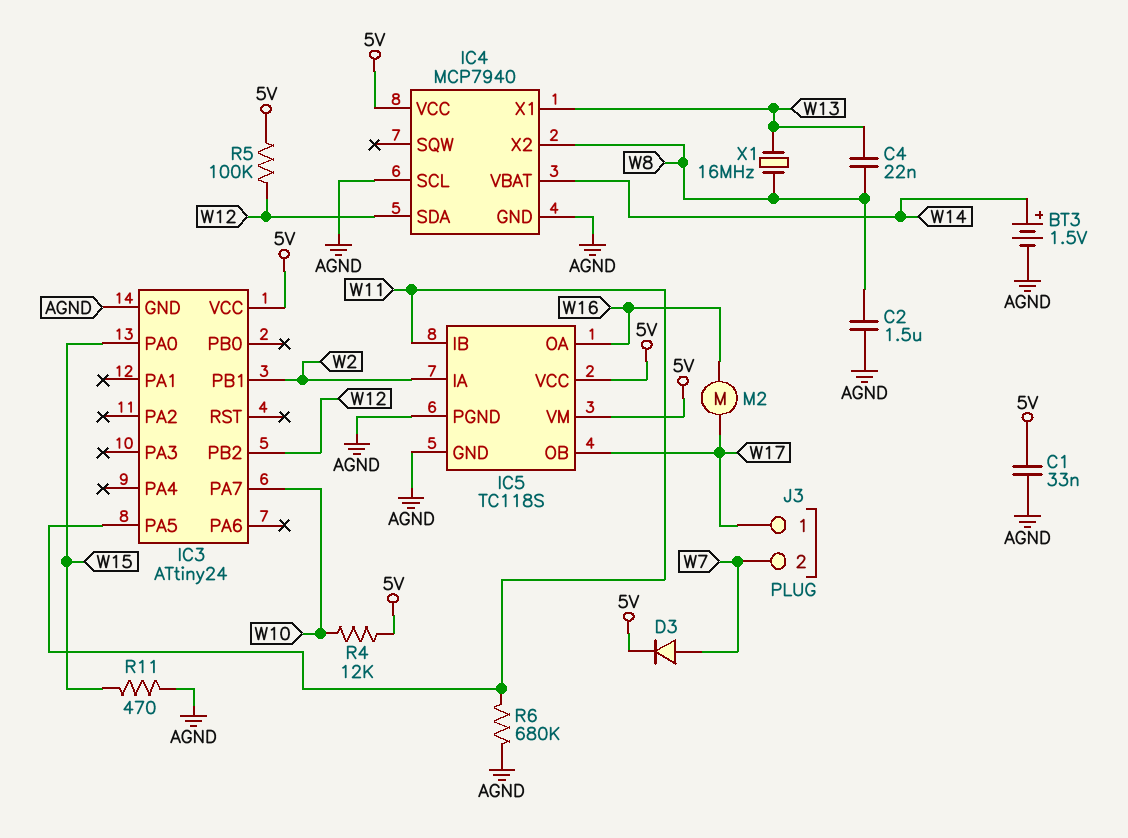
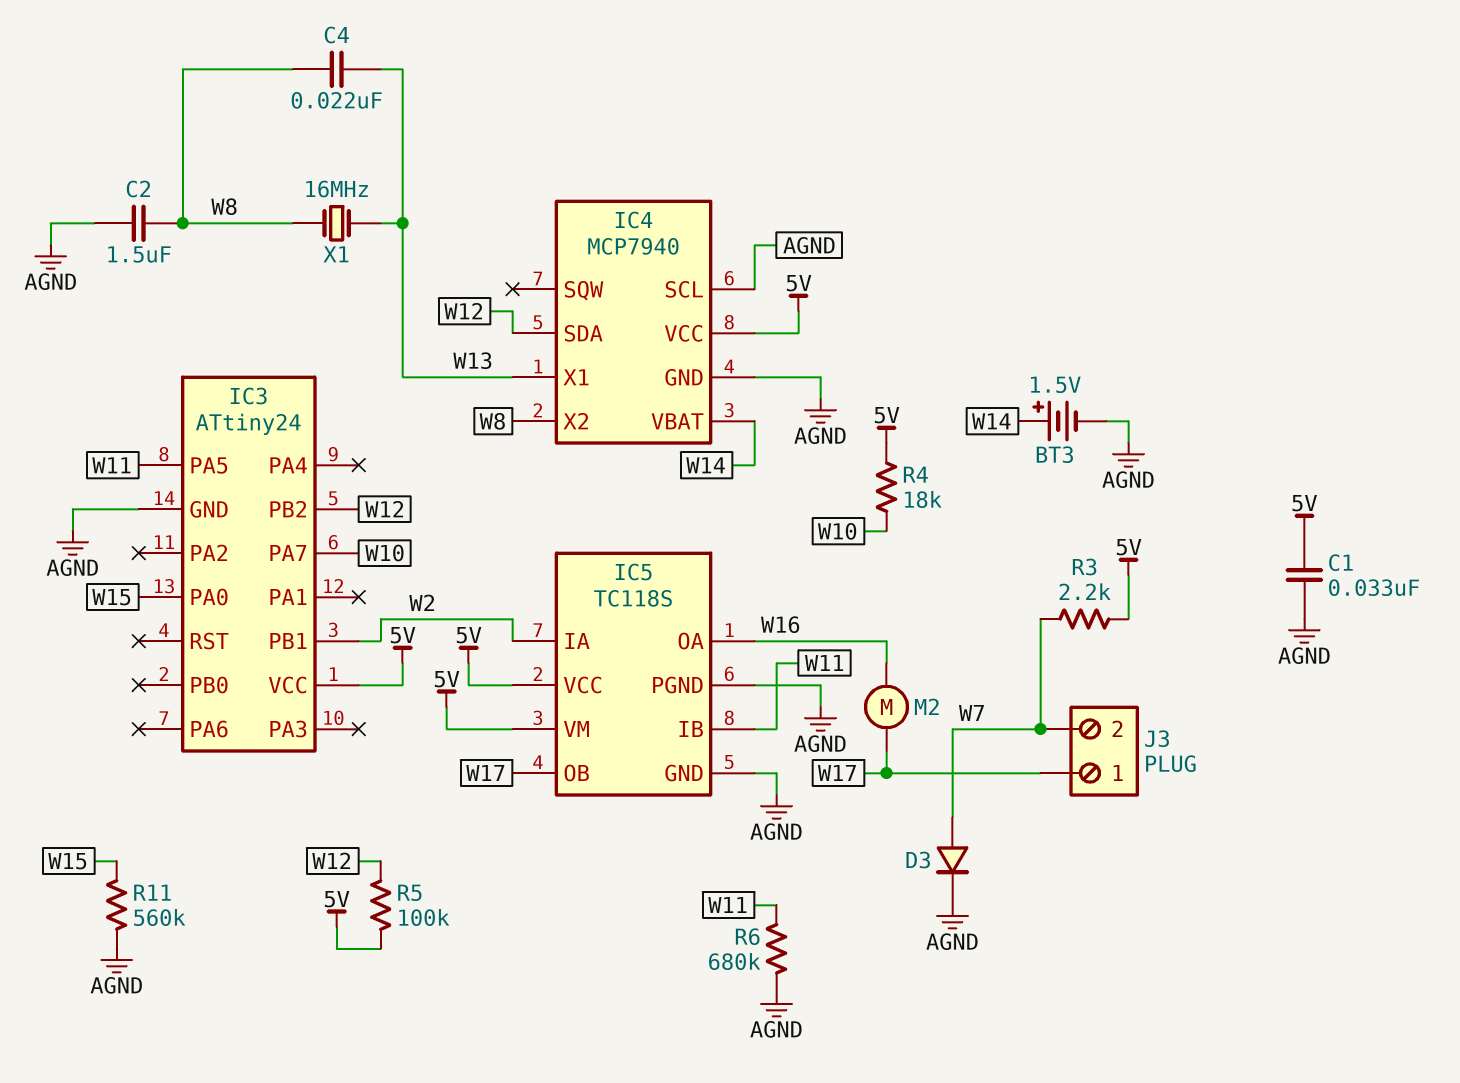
D3: diode (A W7, K 5V) -> diode (A W7, K AGND)
R3: none -> 2.2k (5V, W7)
R4: 12k (5V, W10) -> 18k (5V, W10)
R11: 470 (AGND, W15) -> 560k (AGND, W15)

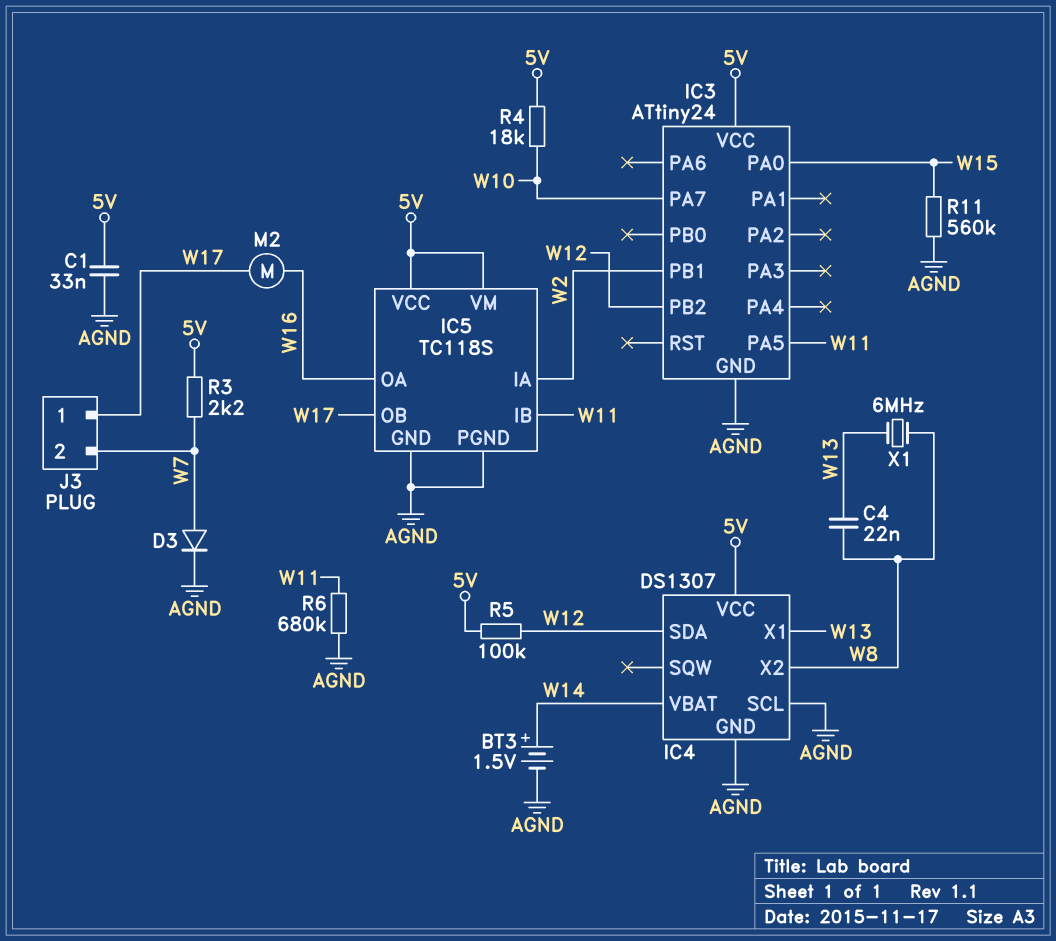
C2: 1.5uF (AGND, W8) -> none
IC4: MCP7940 -> DS1307
X1: 16MHz (W8, W13) -> 6MHz (W8, W13)

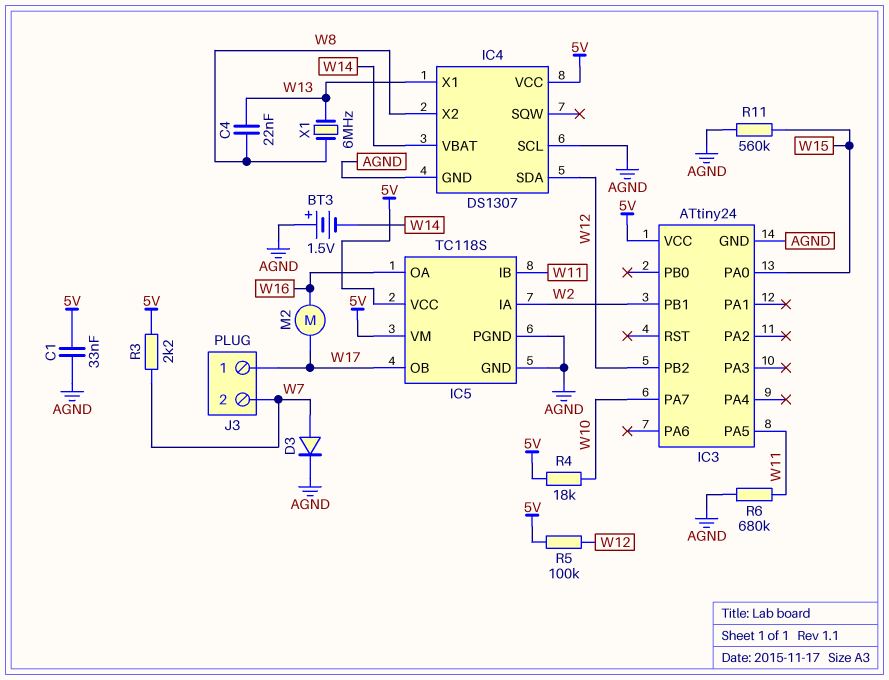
BT3: 1.5V (plus W14, minus AGND) -> 1.5V (plus AGND, minus W14)

